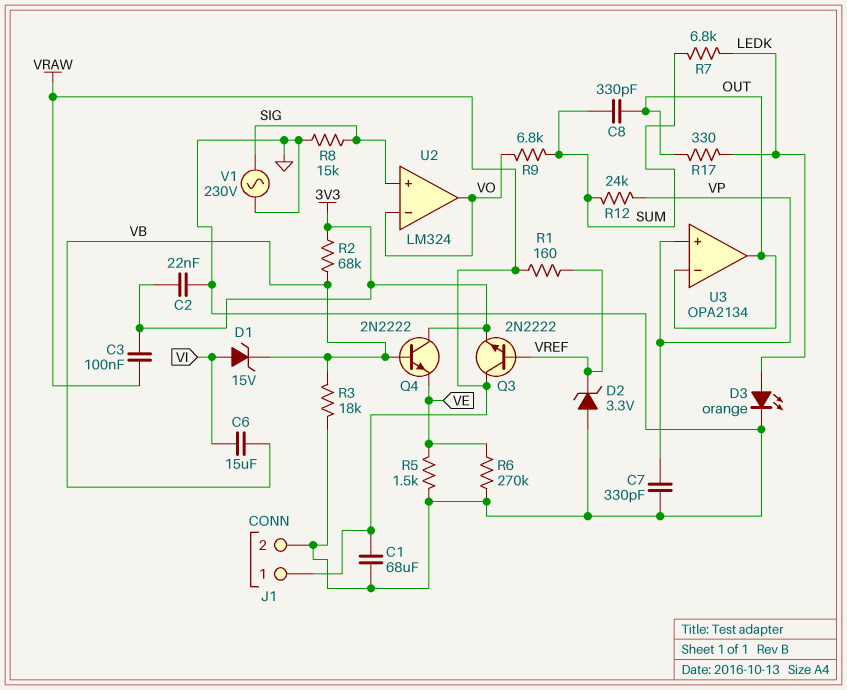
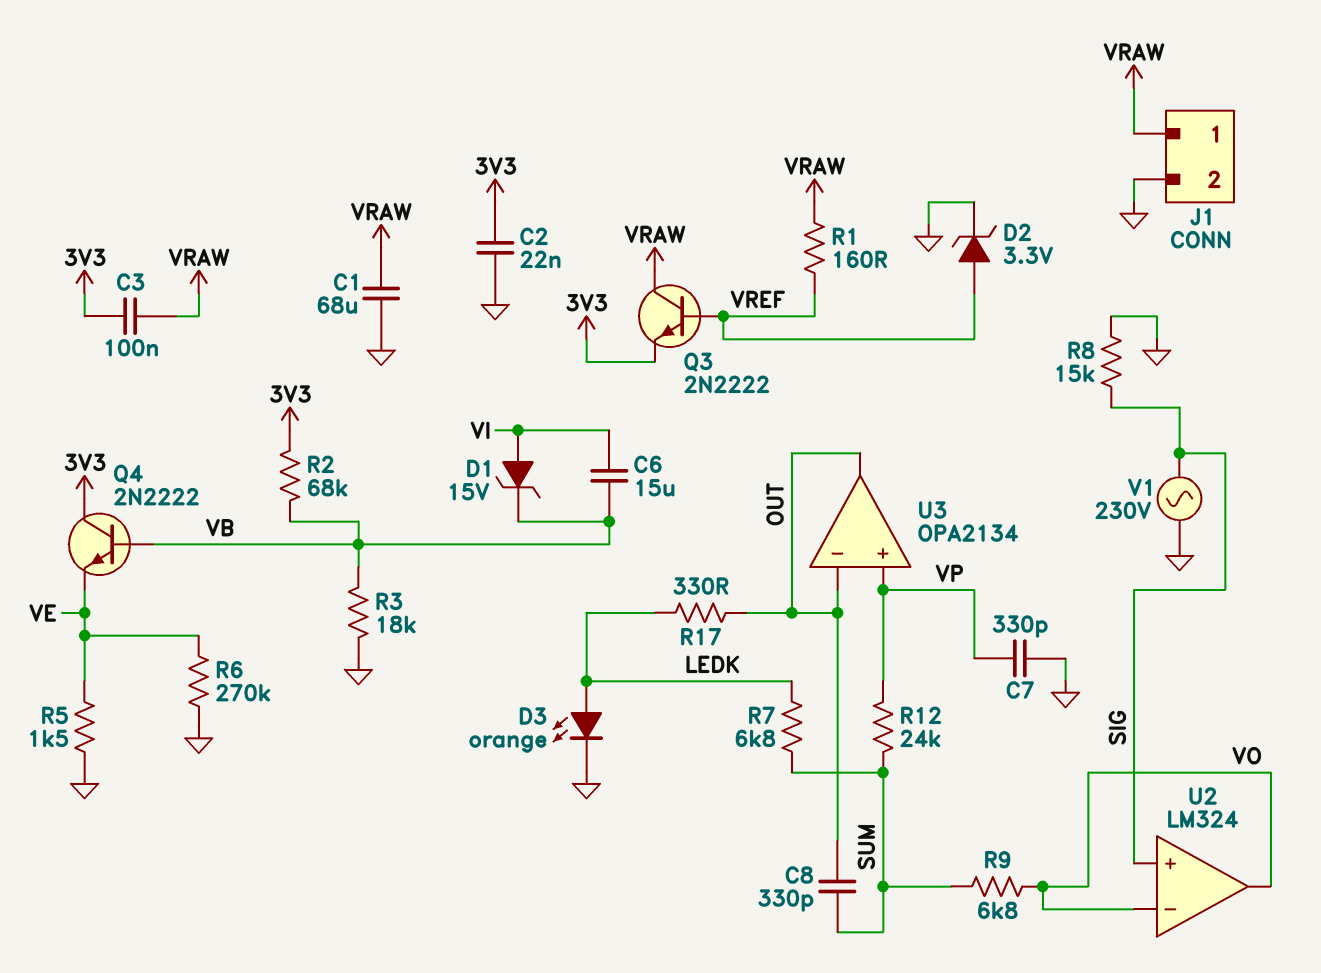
D2: zener 3.3V (A GND, K VREF) -> zener 3.3V (A VREF, K GND)

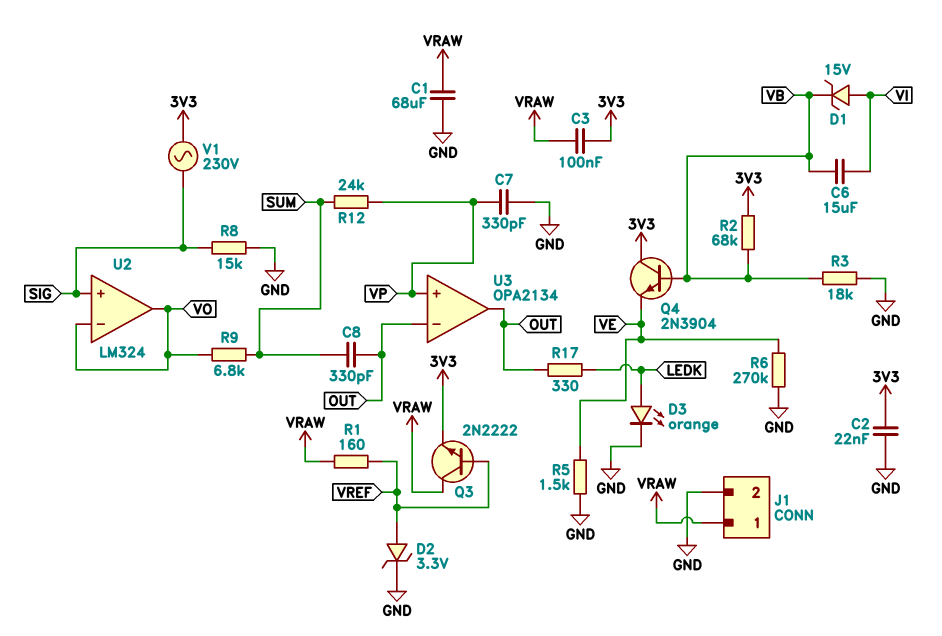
Q4: NPN 2N2222 (B VB, C 3V3, E VE) -> NPN 2N3904 (B VB, C 3V3, E VE)
R7: 6.8k (LEDK, SUM) -> none
V1: AC 230V (GND, SIG) -> AC 230V (3V3, SIG)

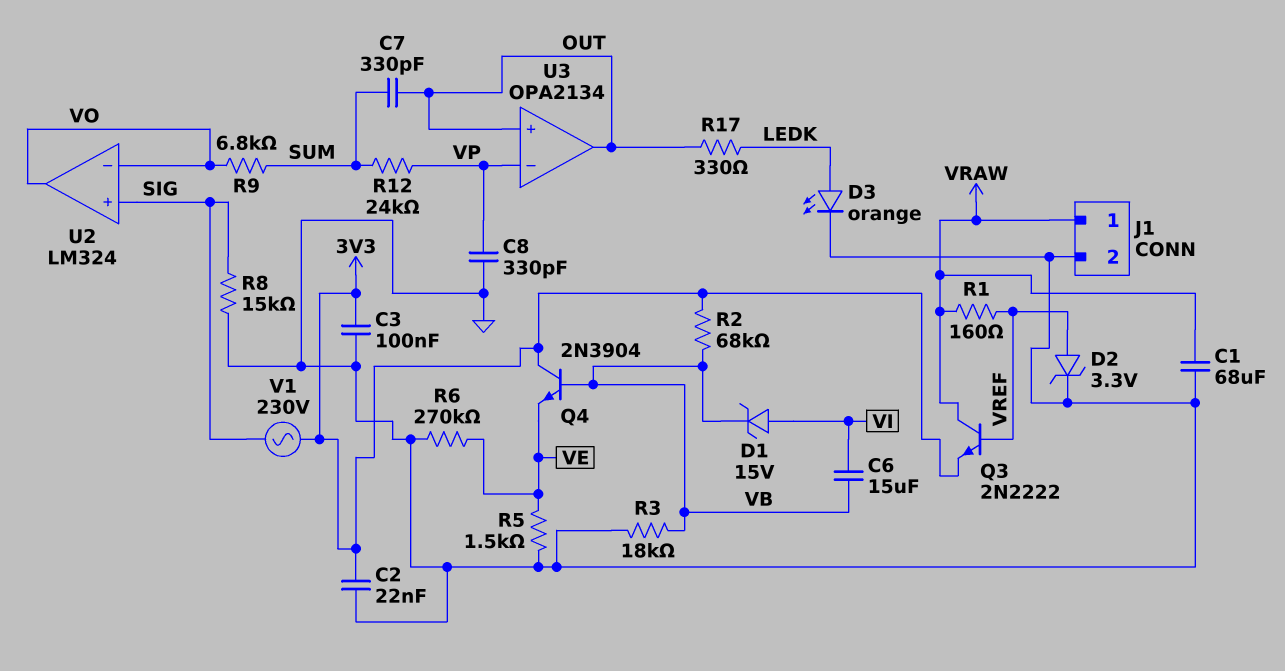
C3: 100nF (3V3, VRAW) -> 100nF (3V3, GND)
C7: 330pF (GND, VP) -> 330pF (OUT, SUM)
C8: 330pF (OUT, SUM) -> 330pF (GND, VP)
U3 pin in+: VP -> OUT
U3 pin in-: OUT -> VP

